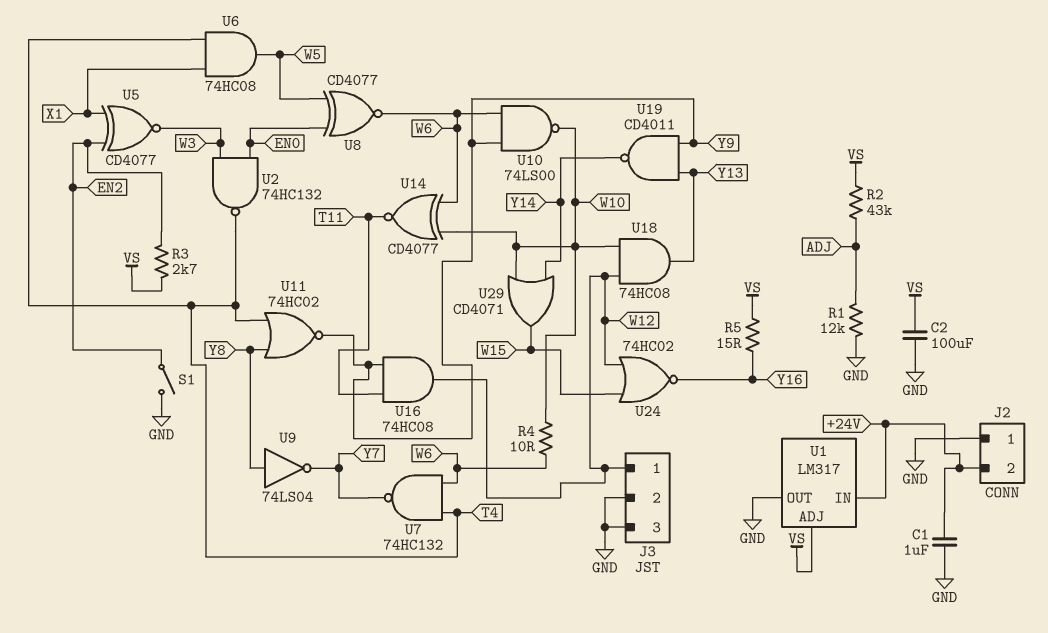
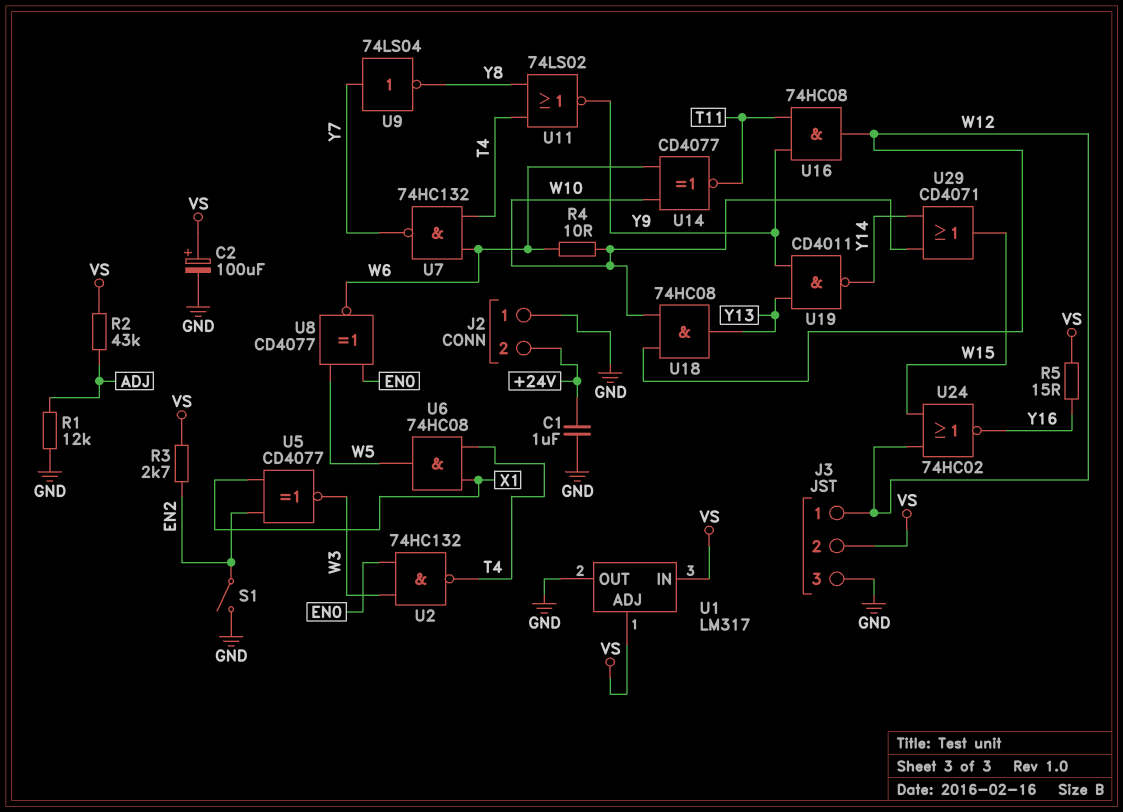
C2: 100uF (GND, VS) -> 100uF (plus VS, minus GND)
J3 pin 2: GND -> VS
U1 pin IN: +24V -> VS
U9: NOT 74LS04 (in Y8, out Y7) -> NOT 74LS04 (in Y7, out Y8)
U10: NAND 74LS00 (in W6, in Y9, out W10) -> none
U11: NOR 74HC02 (in T4, in Y8, out Y9) -> NOR 74LS02 (in T4, in Y8, out Y9)

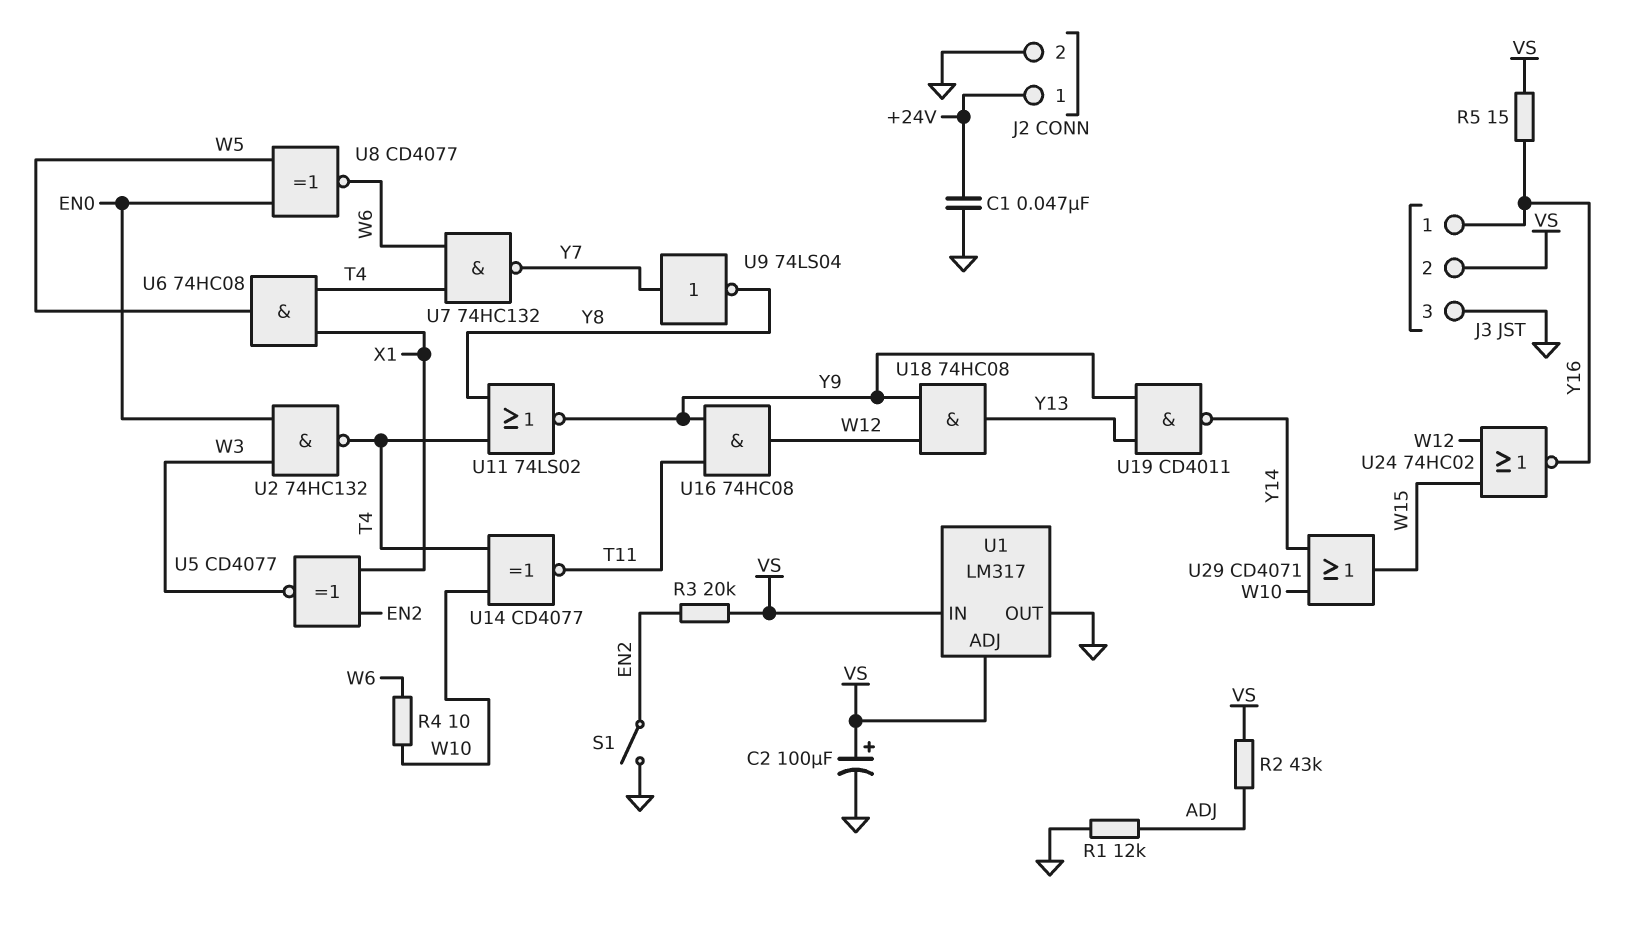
C1: 1uF (+24V, GND) -> 47nF (+24V, GND)
J2 pin 1: GND -> +24V
J2 pin 2: +24V -> GND
J3 pin 1: W12 -> Y16
R3: 2.7k (EN2, VS) -> 20k (EN2, VS)
U14: XNOR CD4077 (in W6, in W10, out T11) -> XNOR CD4077 (in T4, in W10, out T11)
U18: AND 74HC08 (in W10, in W12, out Y13) -> AND 74HC08 (in W12, in Y9, out Y13)

